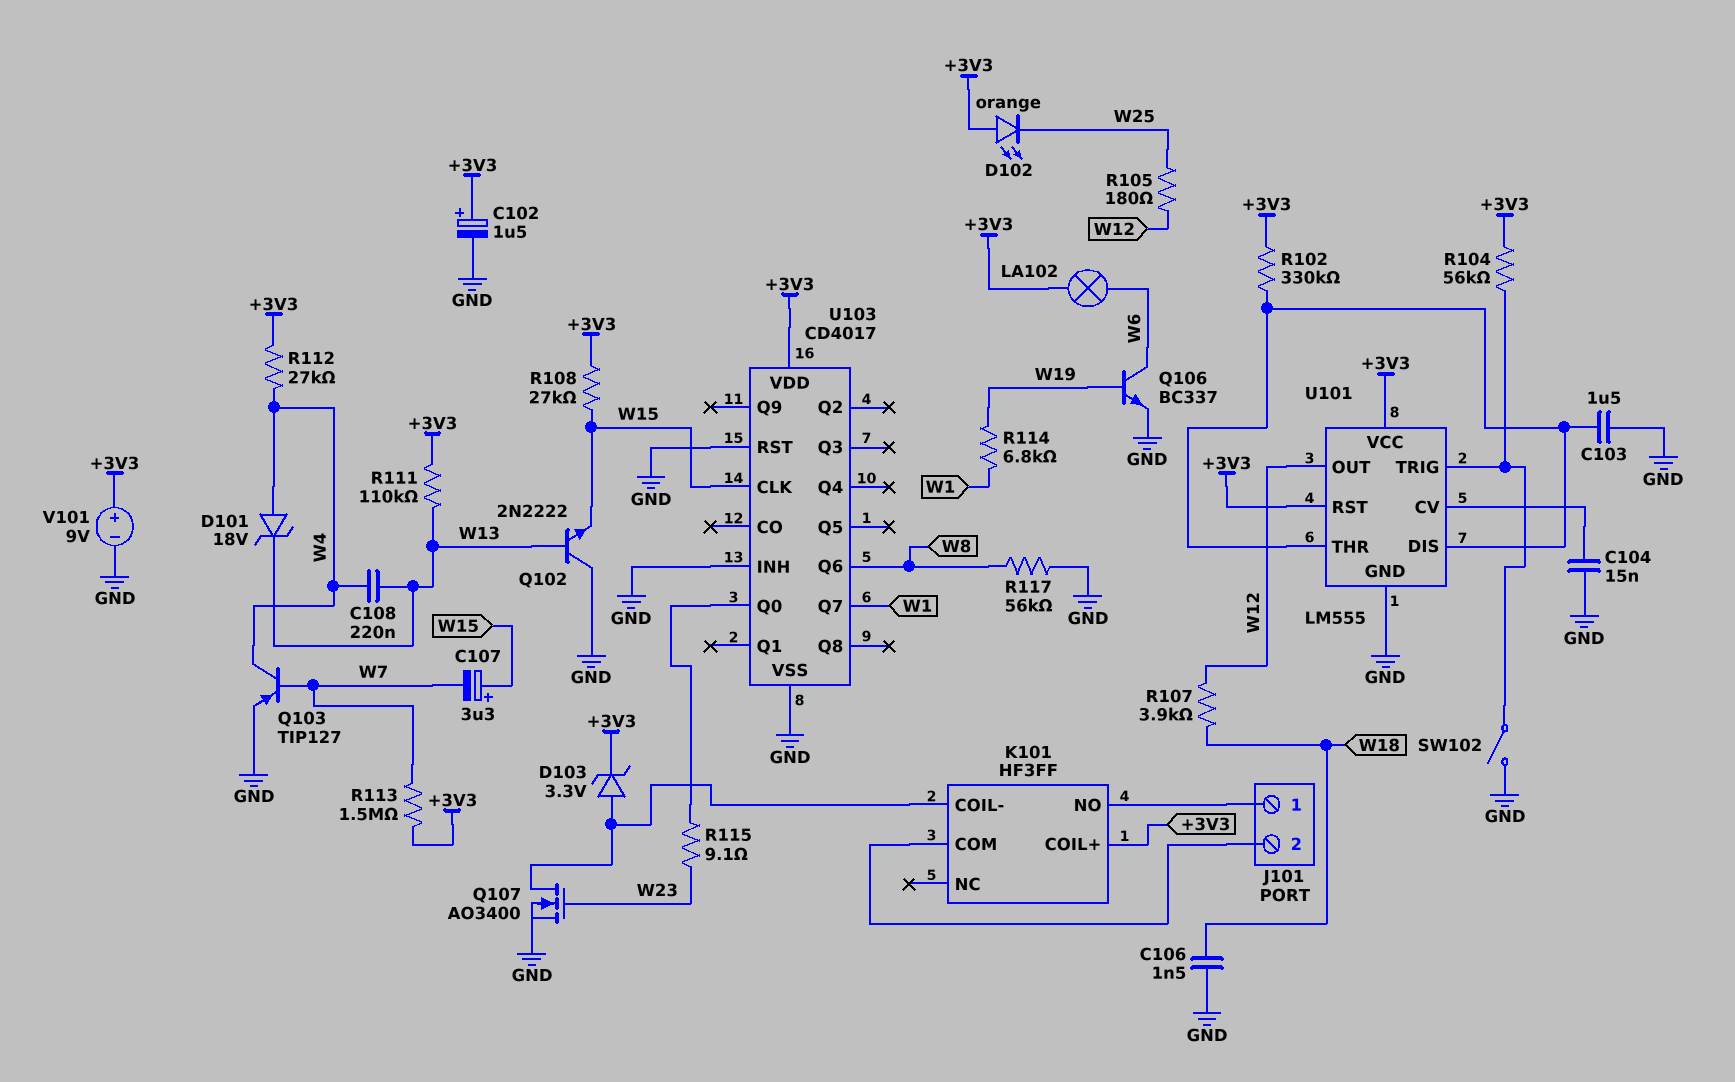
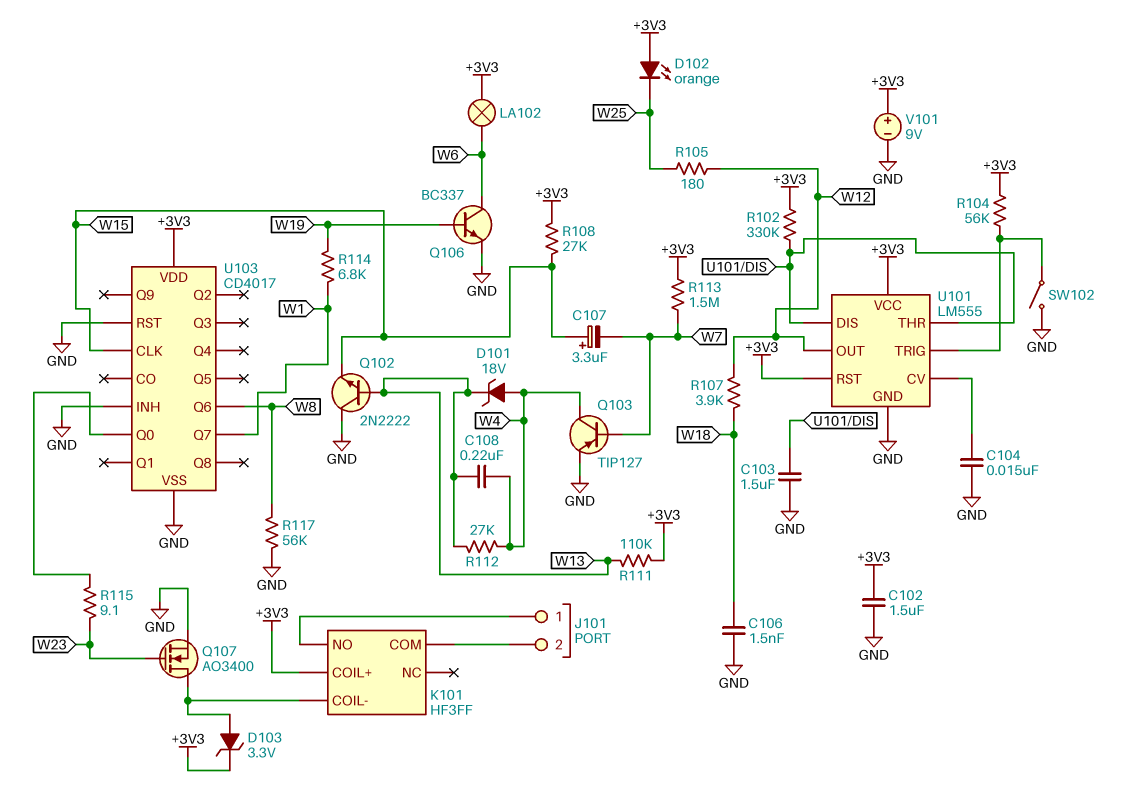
C102: 1.5uF (plus +3V3, minus GND) -> 1.5uF (+3V3, GND)
R112: 27k (+3V3, W4) -> 27k (W4, W13)

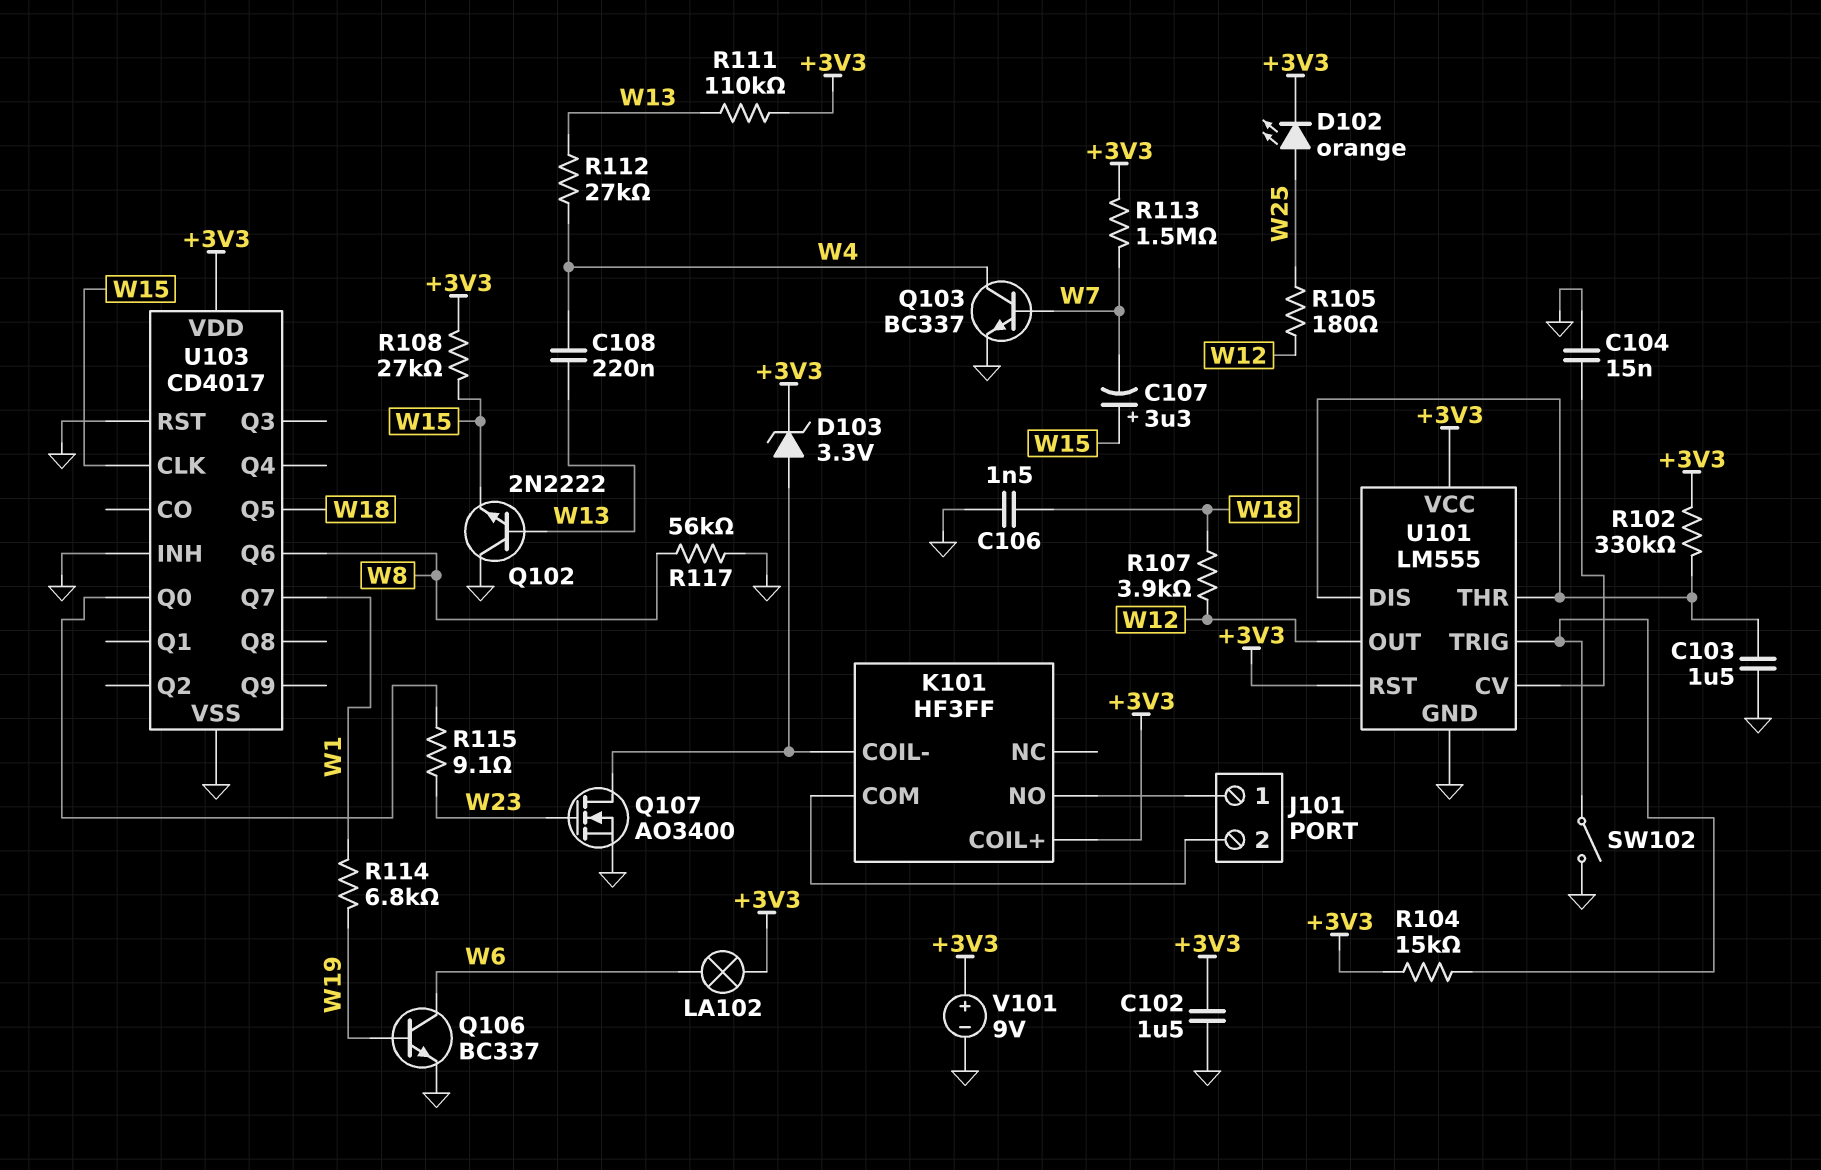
D101: zener 18V (A W4, K W13) -> none
D102: LED orange (A +3V3, K W25) -> LED orange (A W25, K +3V3)
Q103: PNP TIP127 (B W7, C W4, E GND) -> NPN BC337 (B W7, C W4, E GND)
R104: 56k (+3V3, U101/TRIG) -> 15k (+3V3, U101/TRIG)
U103 pin Q5: none -> W18

